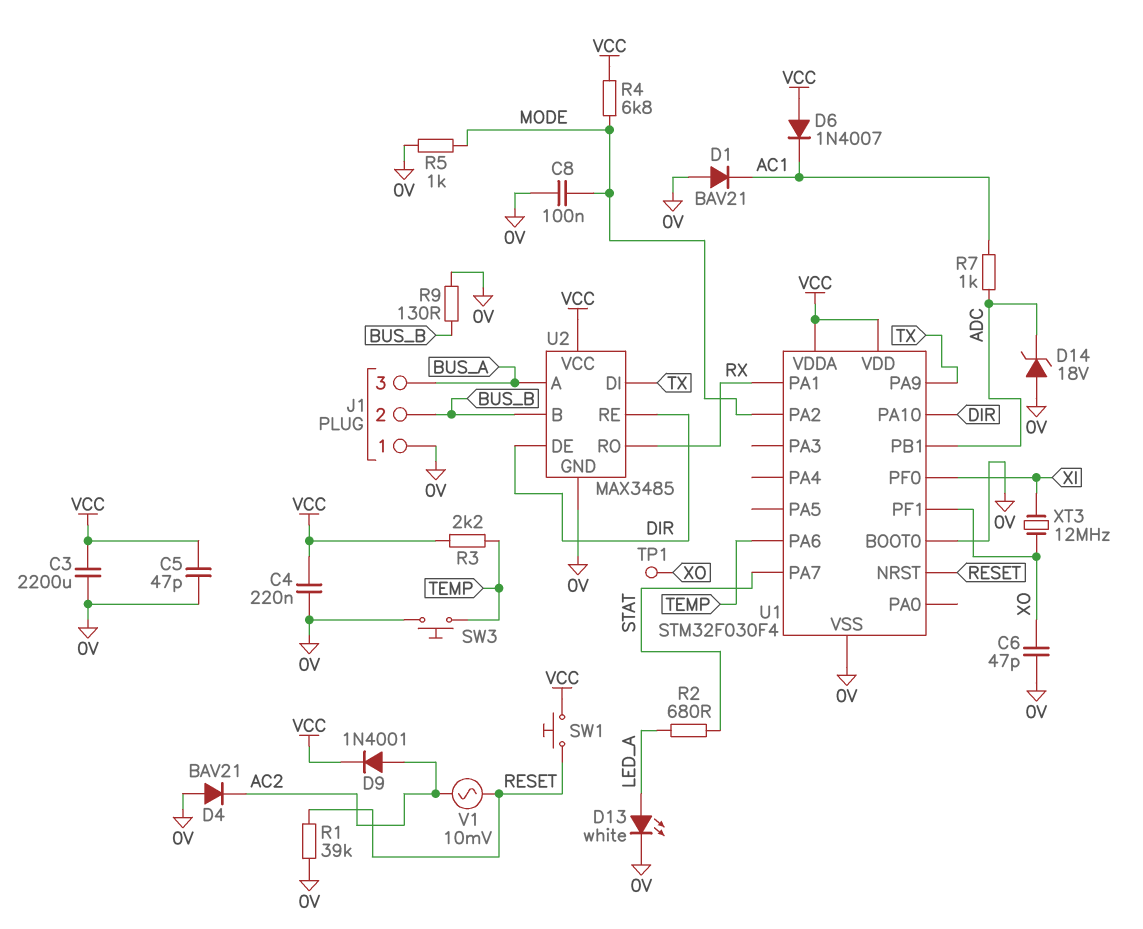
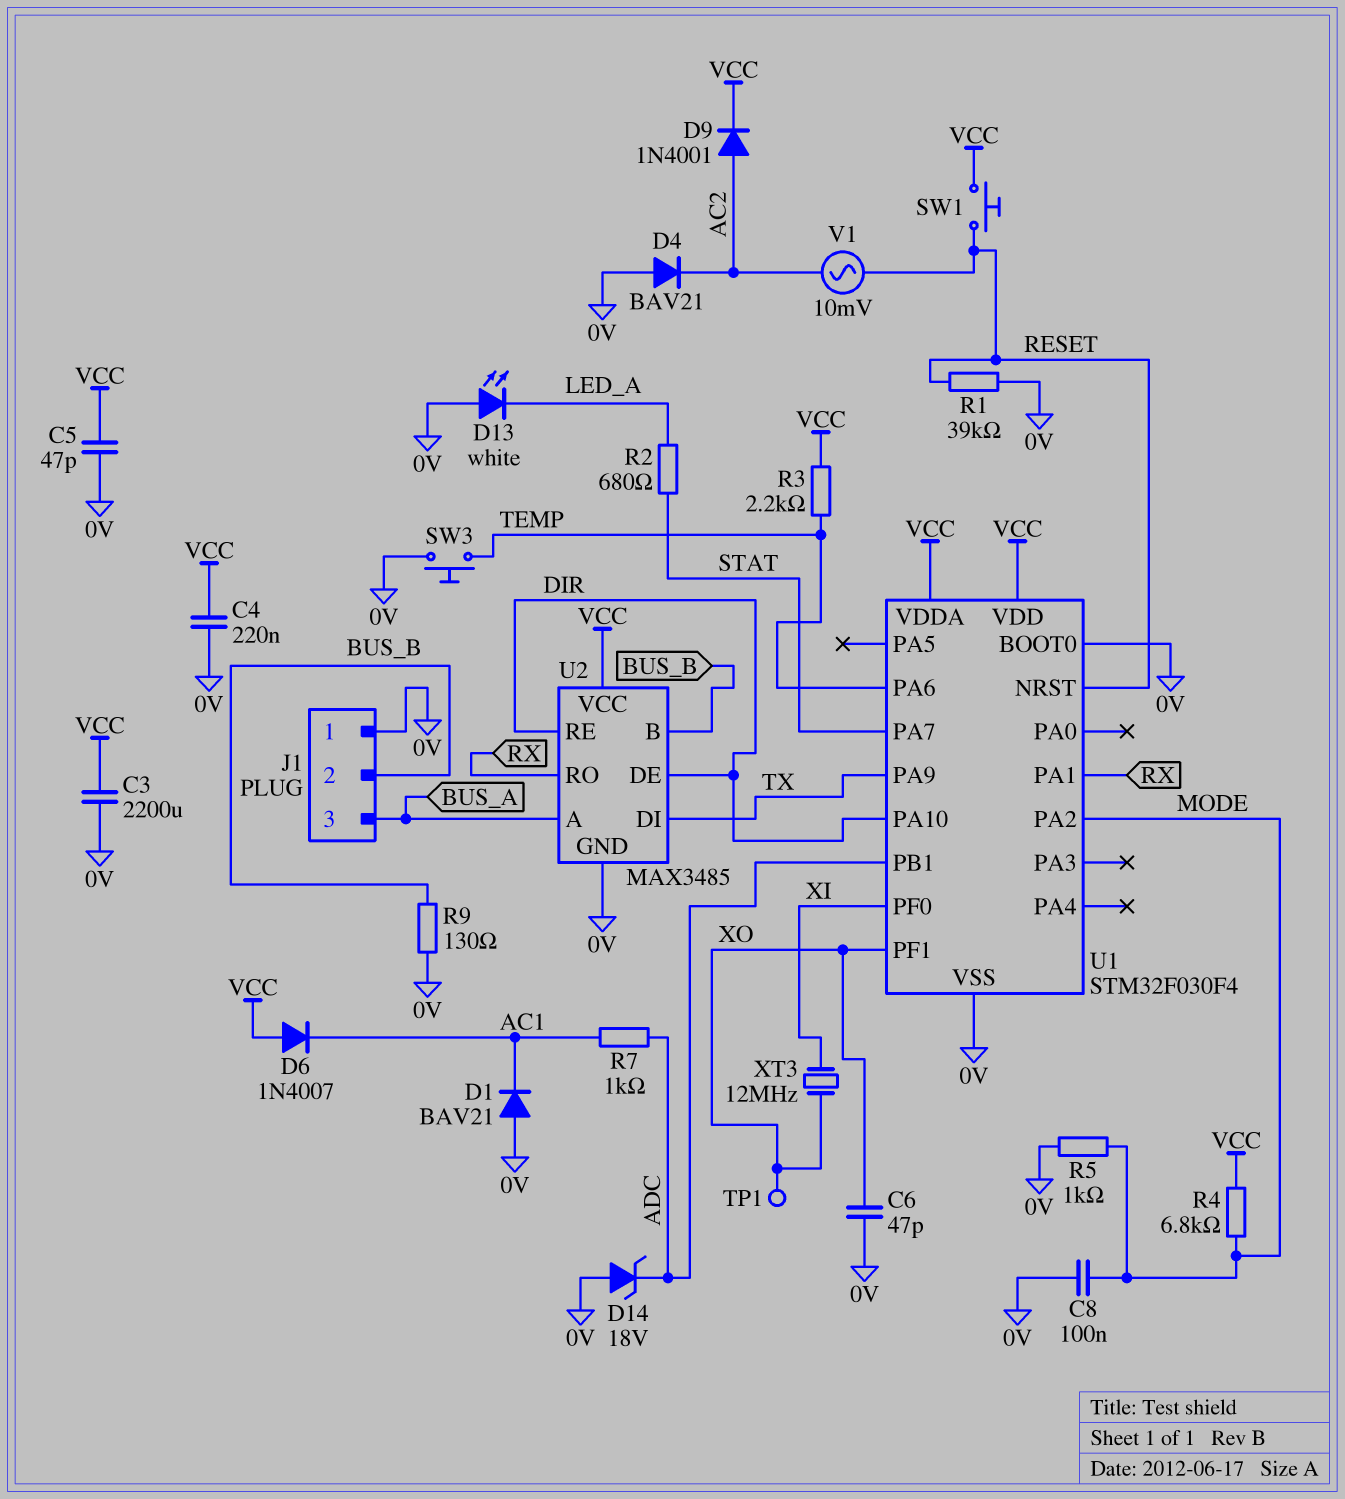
D13: LED white (A LED_A, K 0V) -> LED white (A 0V, K LED_A)

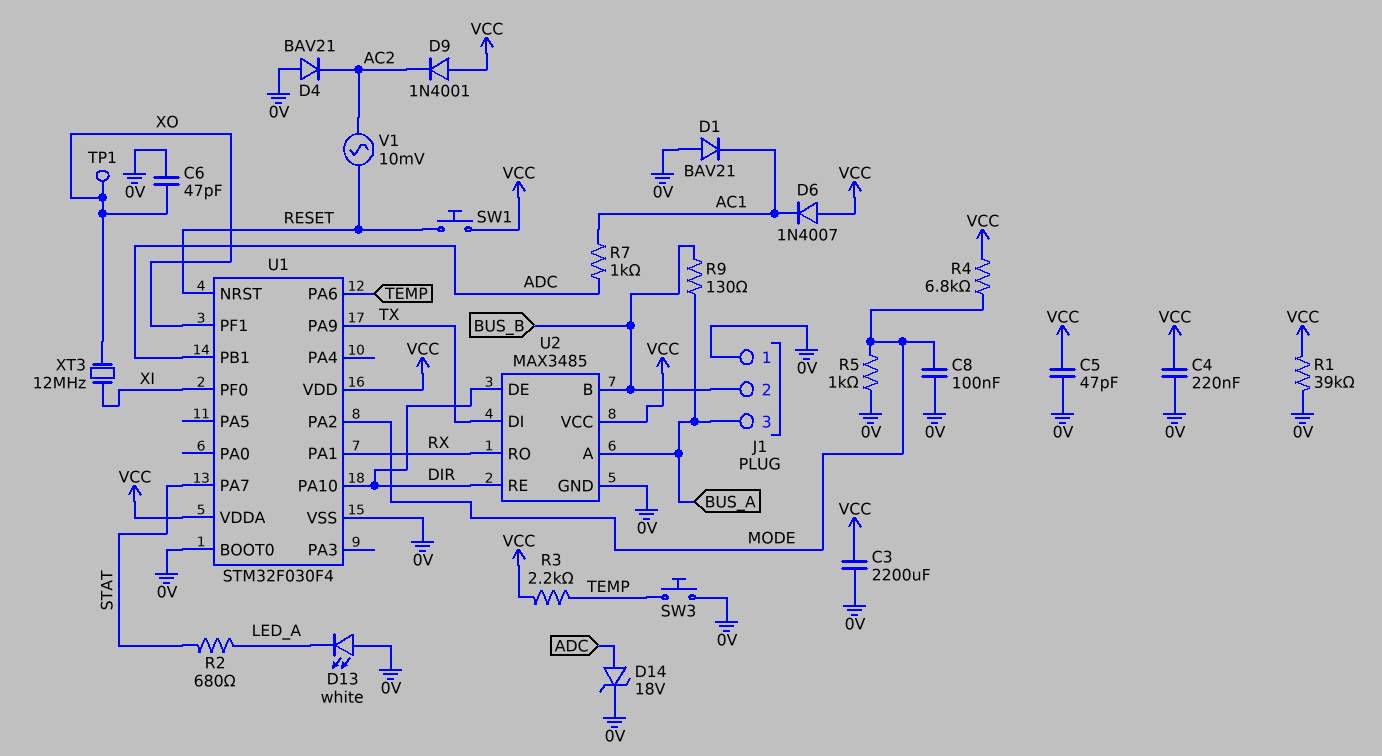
D9: diode 1N4001 (A AC2, K VCC) -> diode 1N4001 (A VCC, K AC2)
D14: zener 18V (A 0V, K ADC) -> zener 18V (A ADC, K 0V)
R1: 39k (0V, RESET) -> 39k (0V, VCC)
R9: 130 (0V, BUS_B) -> 130 (BUS_A, BUS_B)

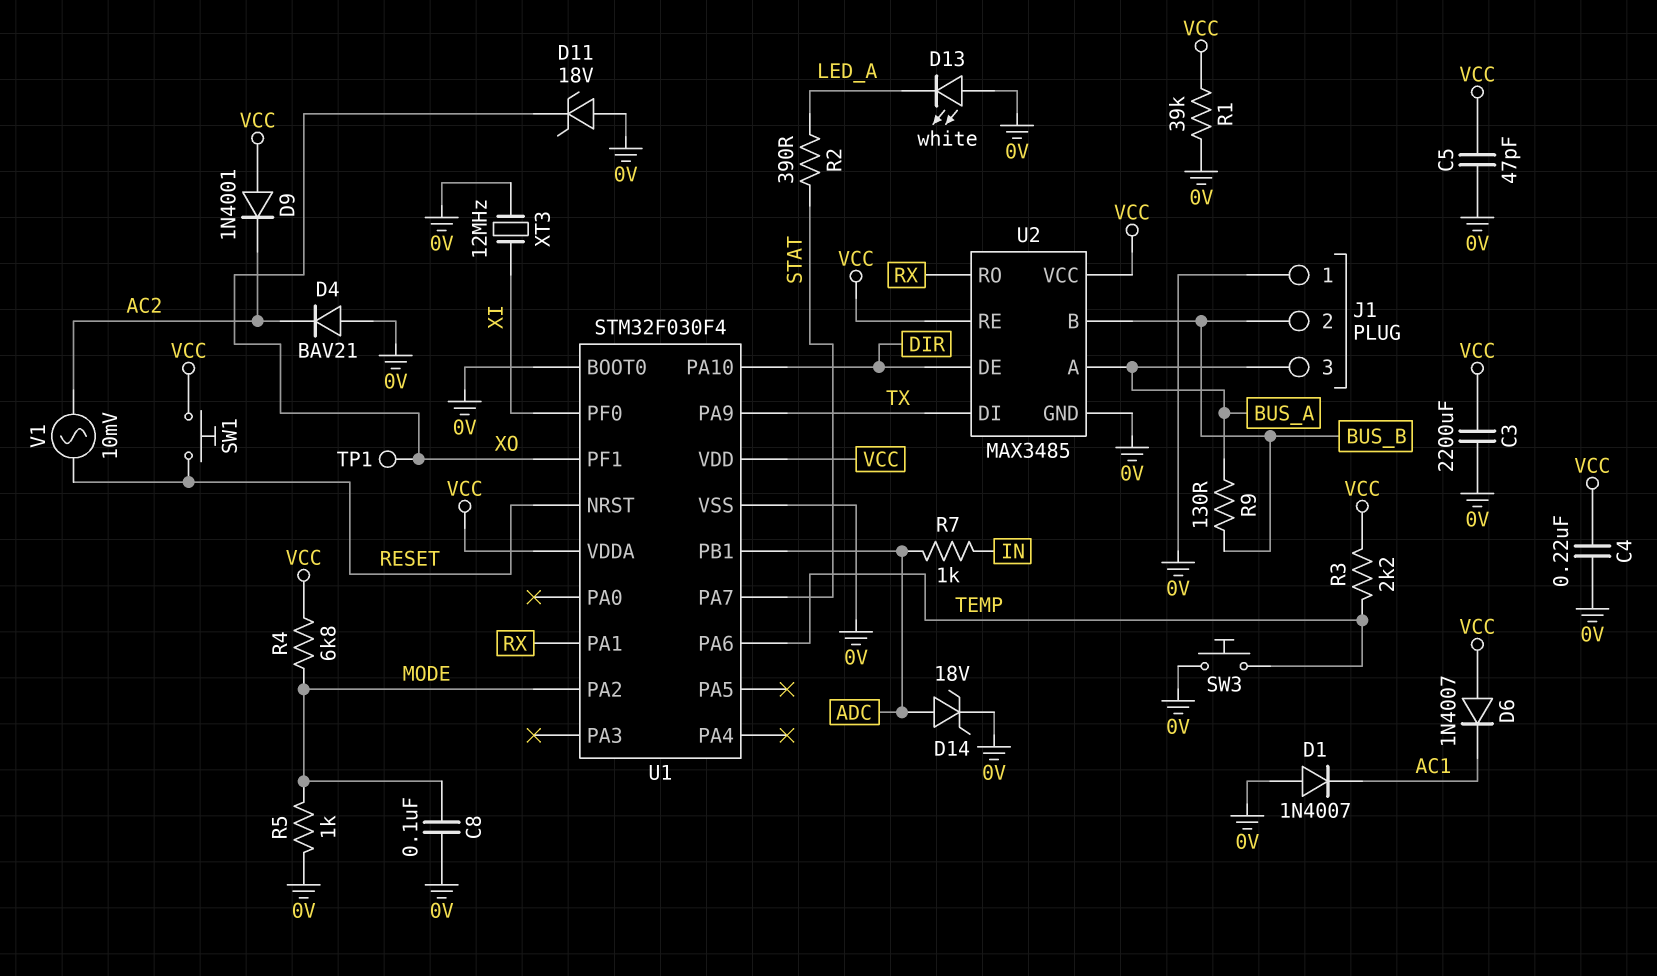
C6: 47pF (0V, XO) -> none
D1: diode BAV21 (A 0V, K AC1) -> diode 1N4007 (A 0V, K AC1)
D11: none -> zener 18V (A 0V, K XO)
R2: 680 (LED_A, STAT) -> 390 (LED_A, STAT)
R7: 1k (AC1, ADC) -> 1k (ADC, IN)
U2 pin RE: DIR -> VCC
XT3: 12MHz (XI, XO) -> 12MHz (0V, XI)

